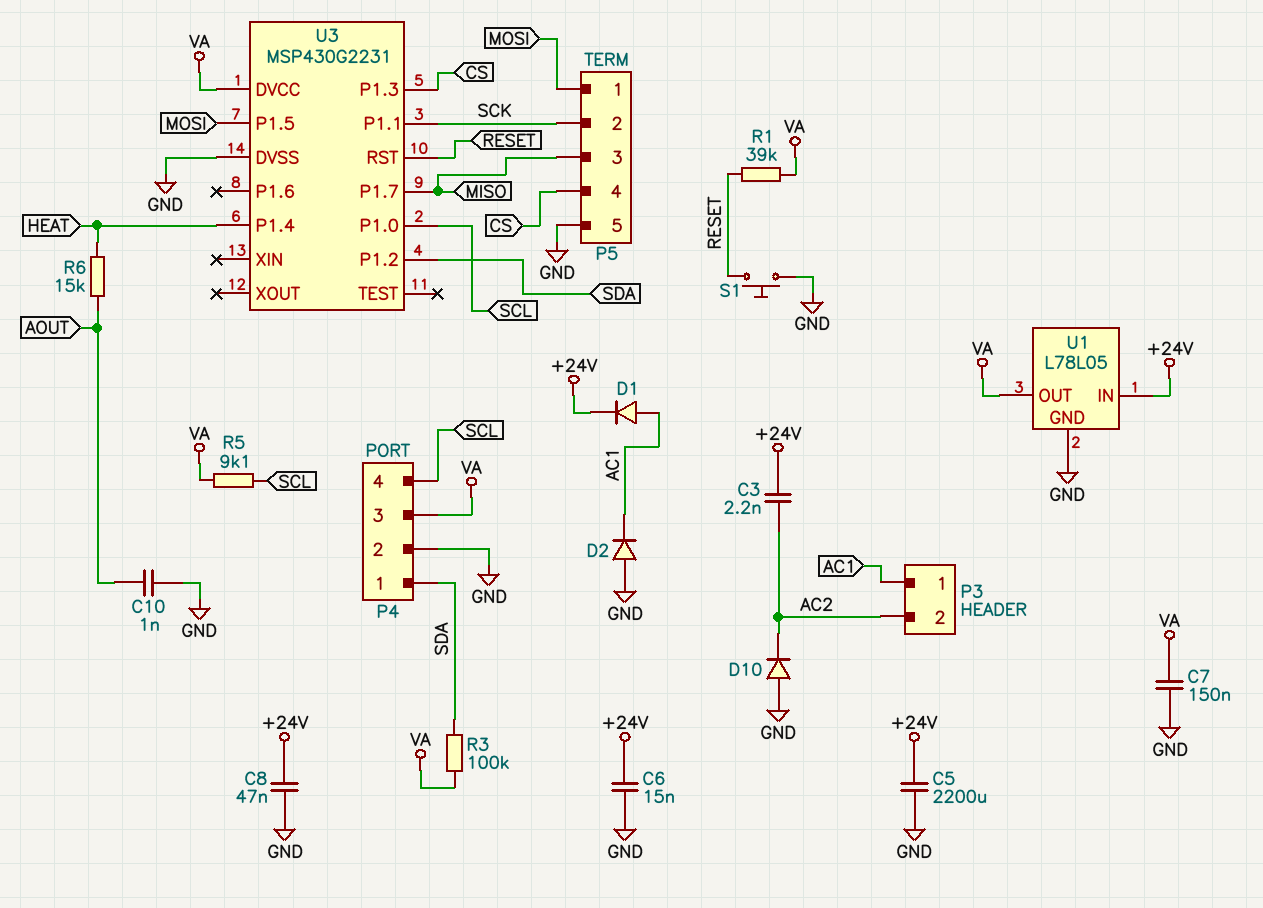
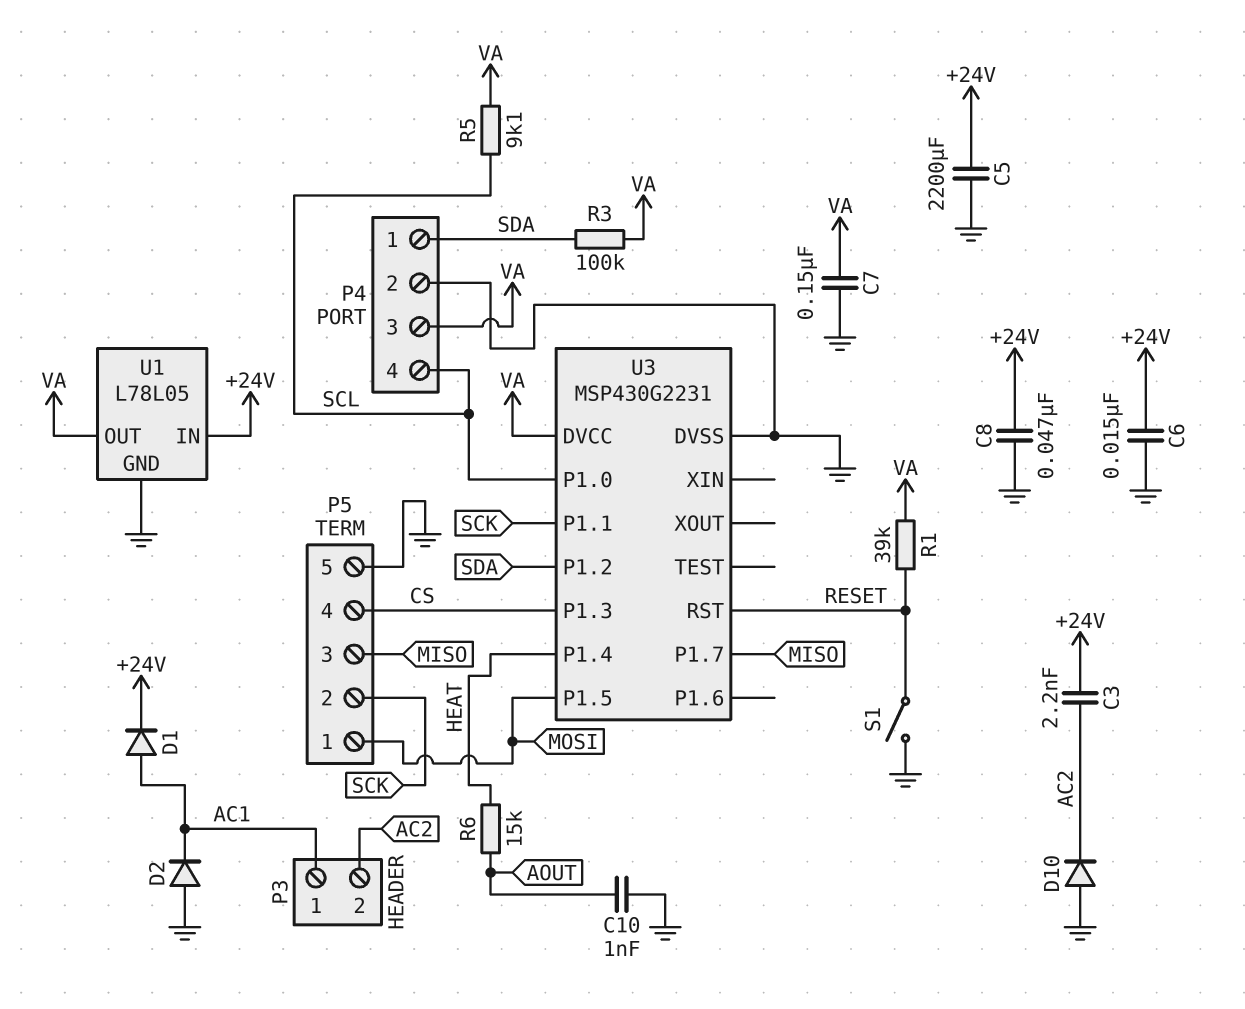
S1: button (GND, RESET) -> switch (GND, RESET)

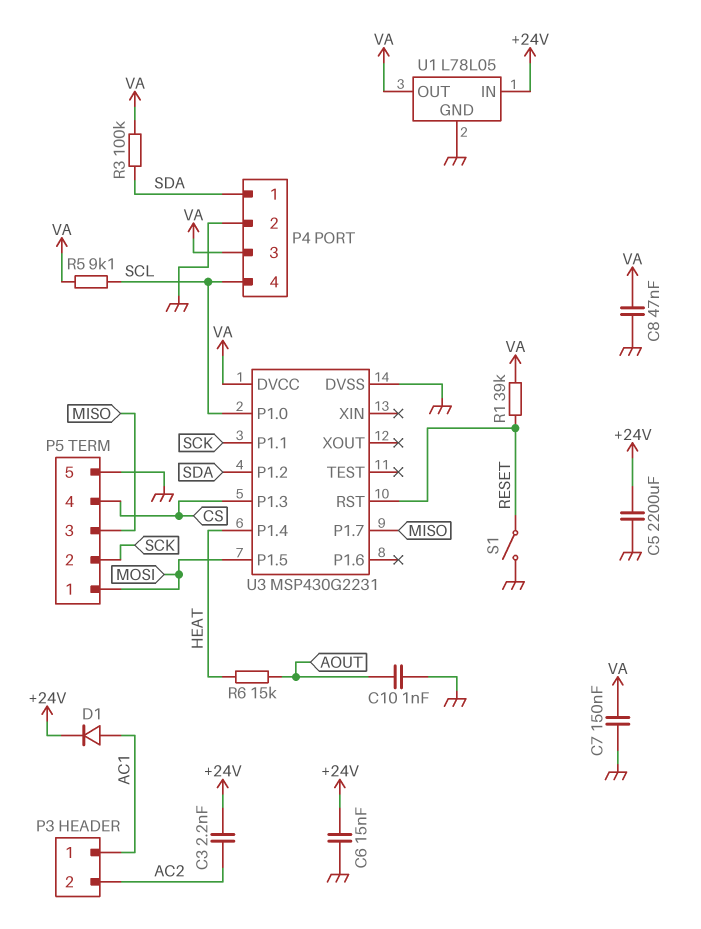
C8: 47nF (+24V, GND) -> 47nF (GND, VA)
D2: diode (A GND, K AC1) -> none
D10: diode (A GND, K AC2) -> none

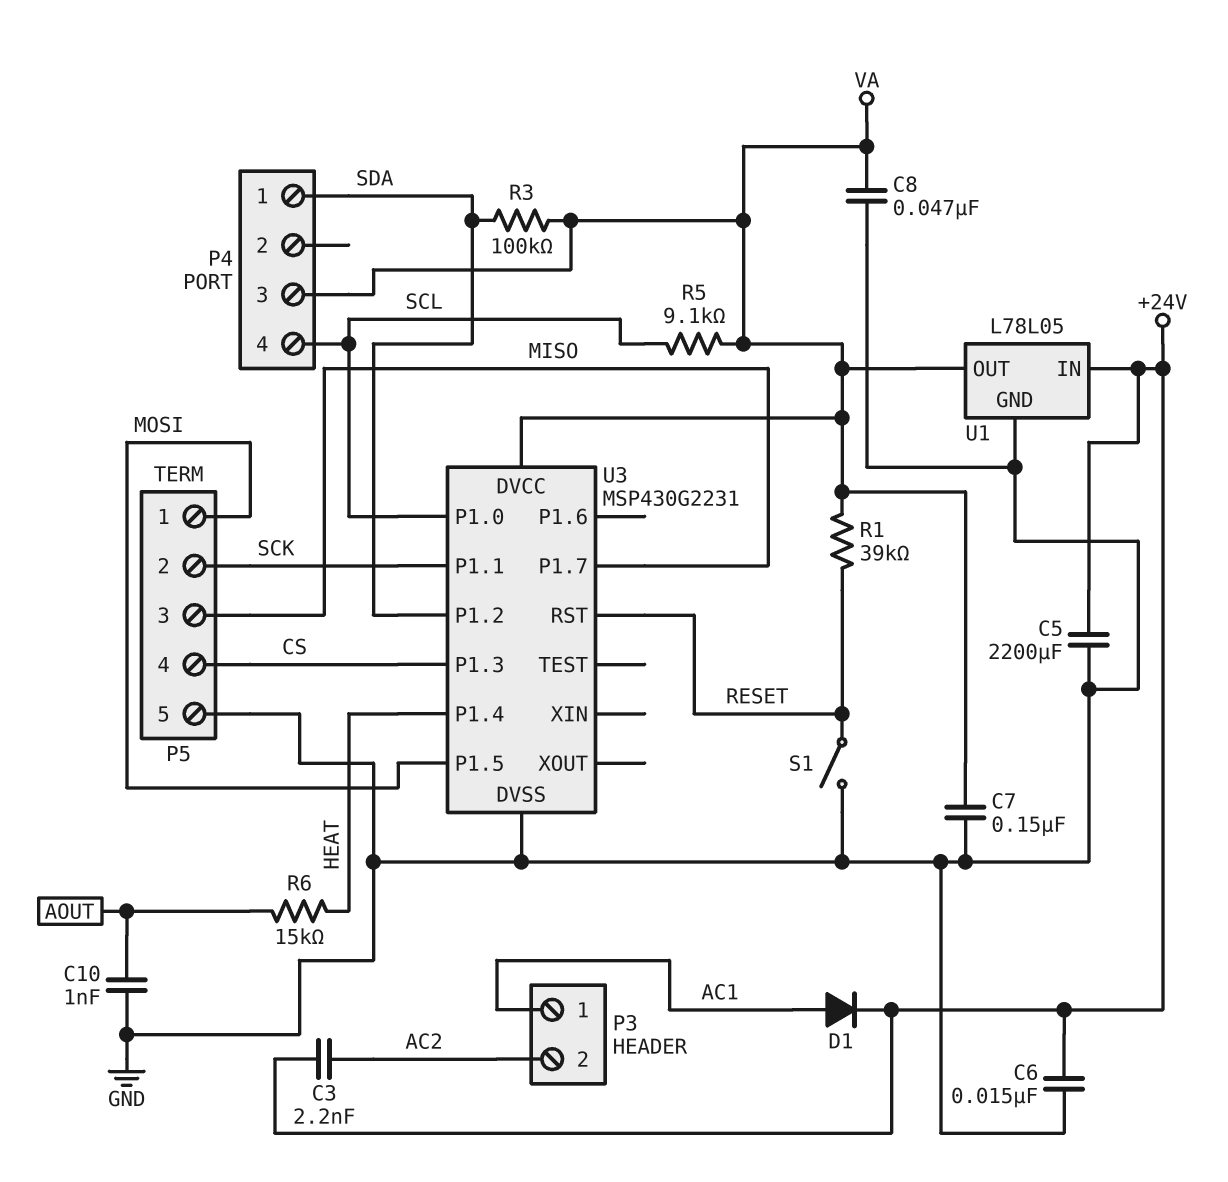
P4 pin 2: GND -> none

